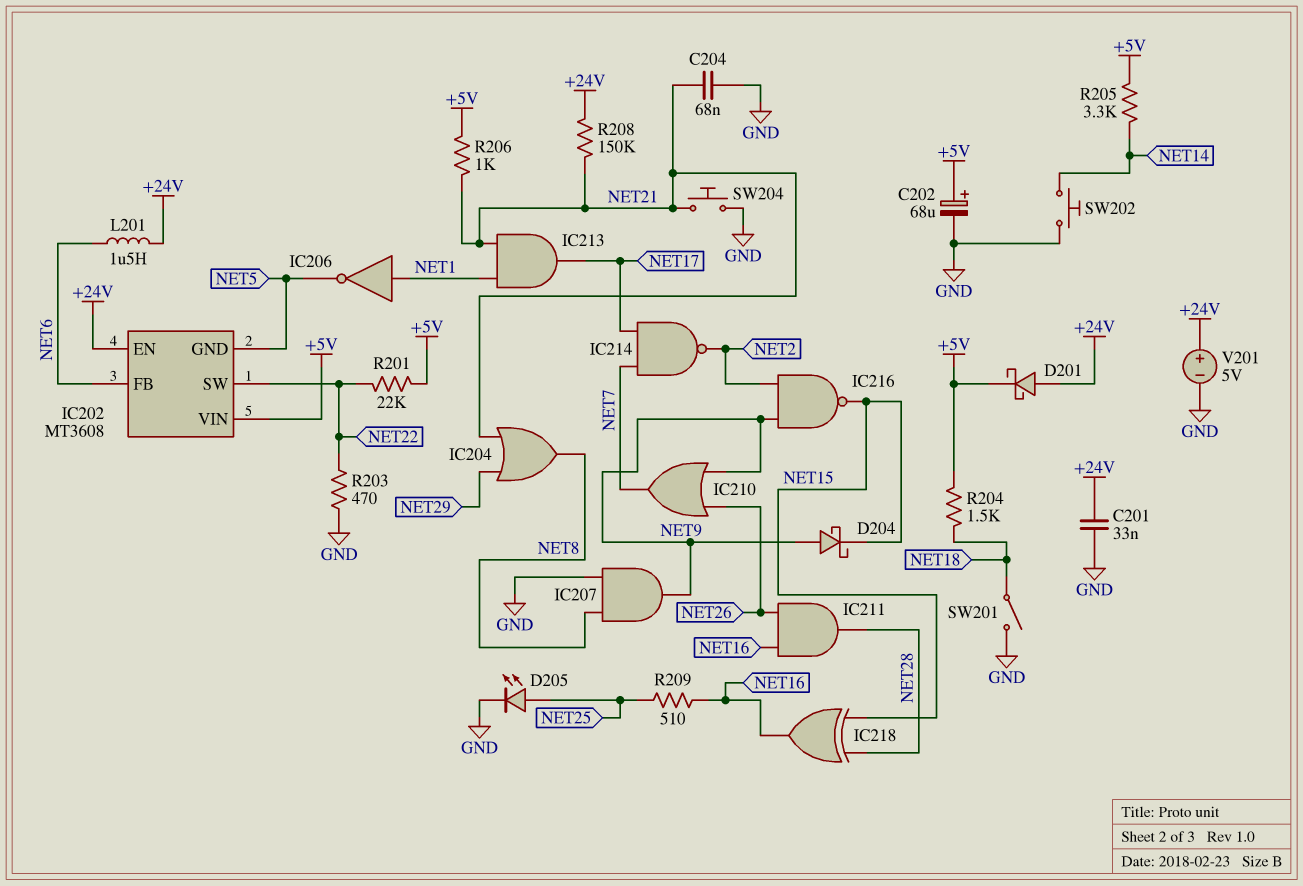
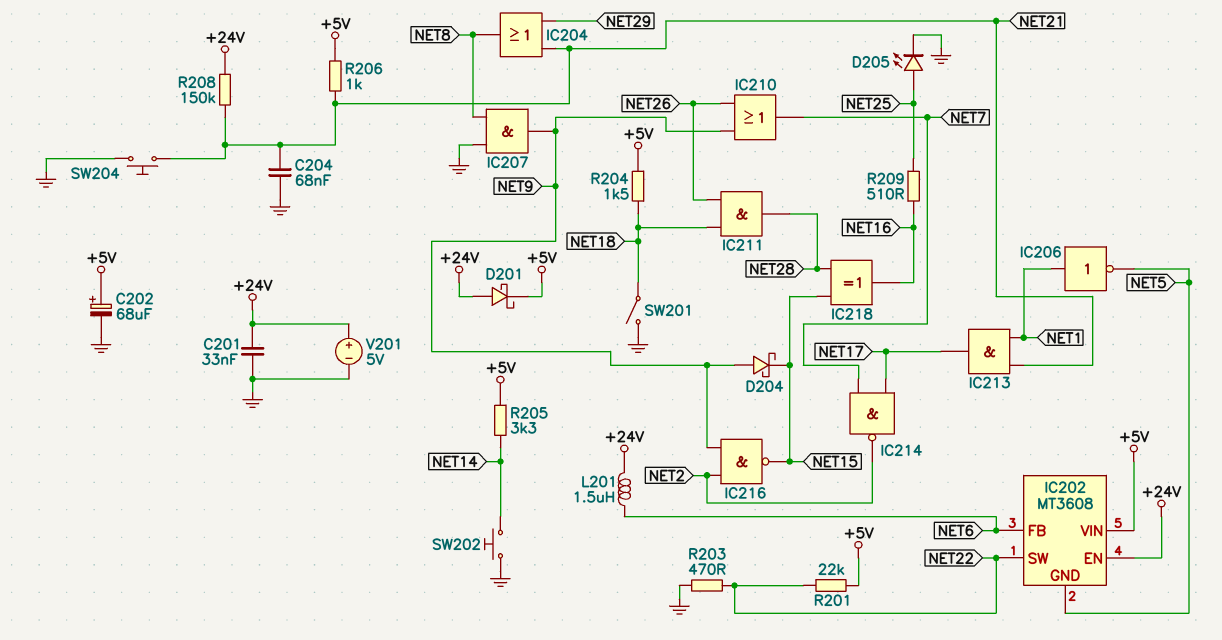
IC211: AND (in NET16, in NET26, out NET28) -> AND (in NET18, in NET26, out NET28)

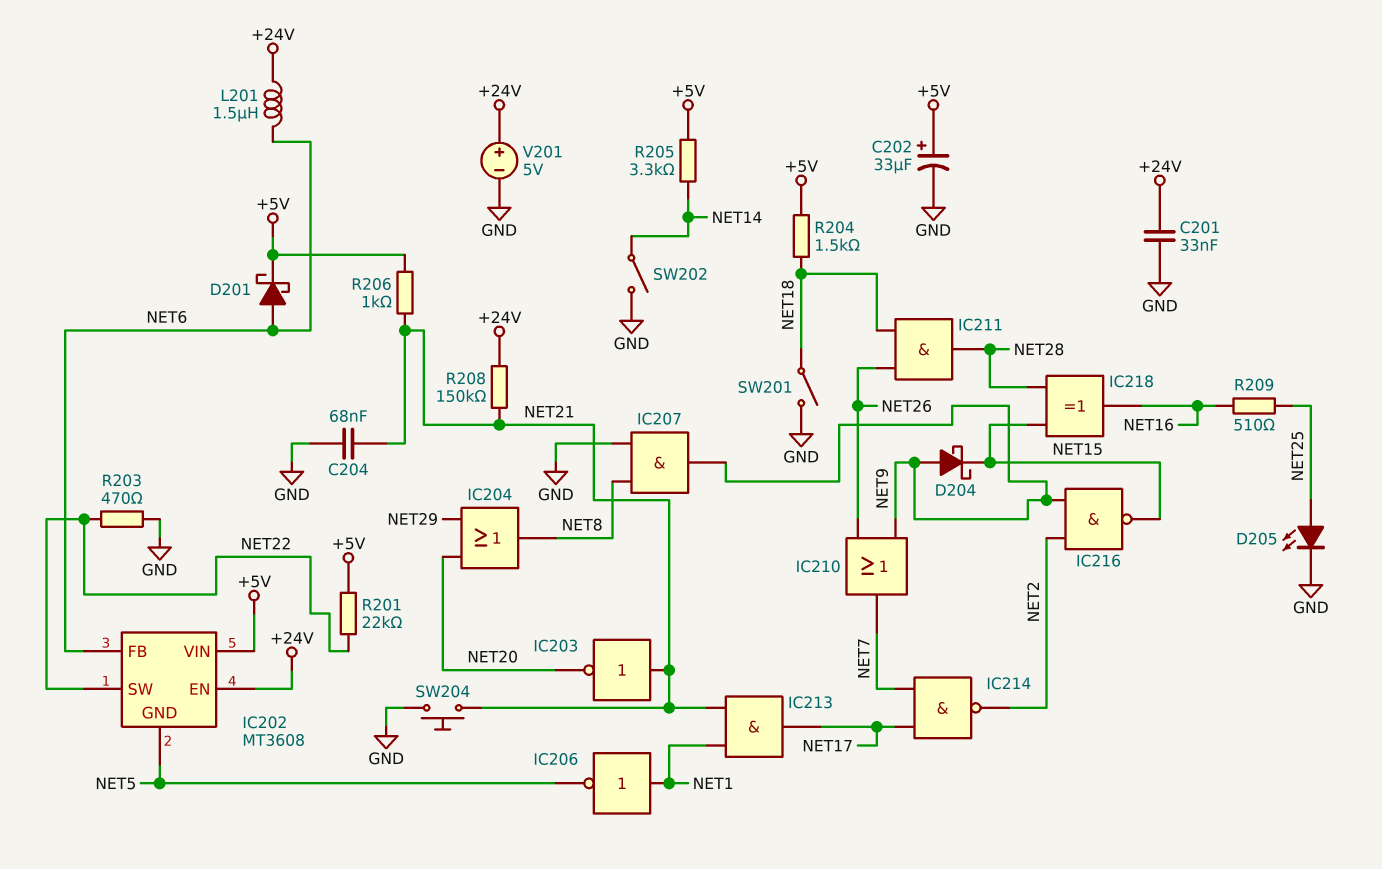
C202: 68uF (plus +5V, minus GND) -> 33uF (plus +5V, minus GND)
D201: schottky (A +24V, K +5V) -> schottky (A NET6, K +5V)
IC203: none -> NOT (in NET21, out NET20)
IC204: OR (in NET21, in NET29, out NET8) -> OR (in NET20, in NET29, out NET8)
SW202: button (GND, NET14) -> switch (GND, NET14)

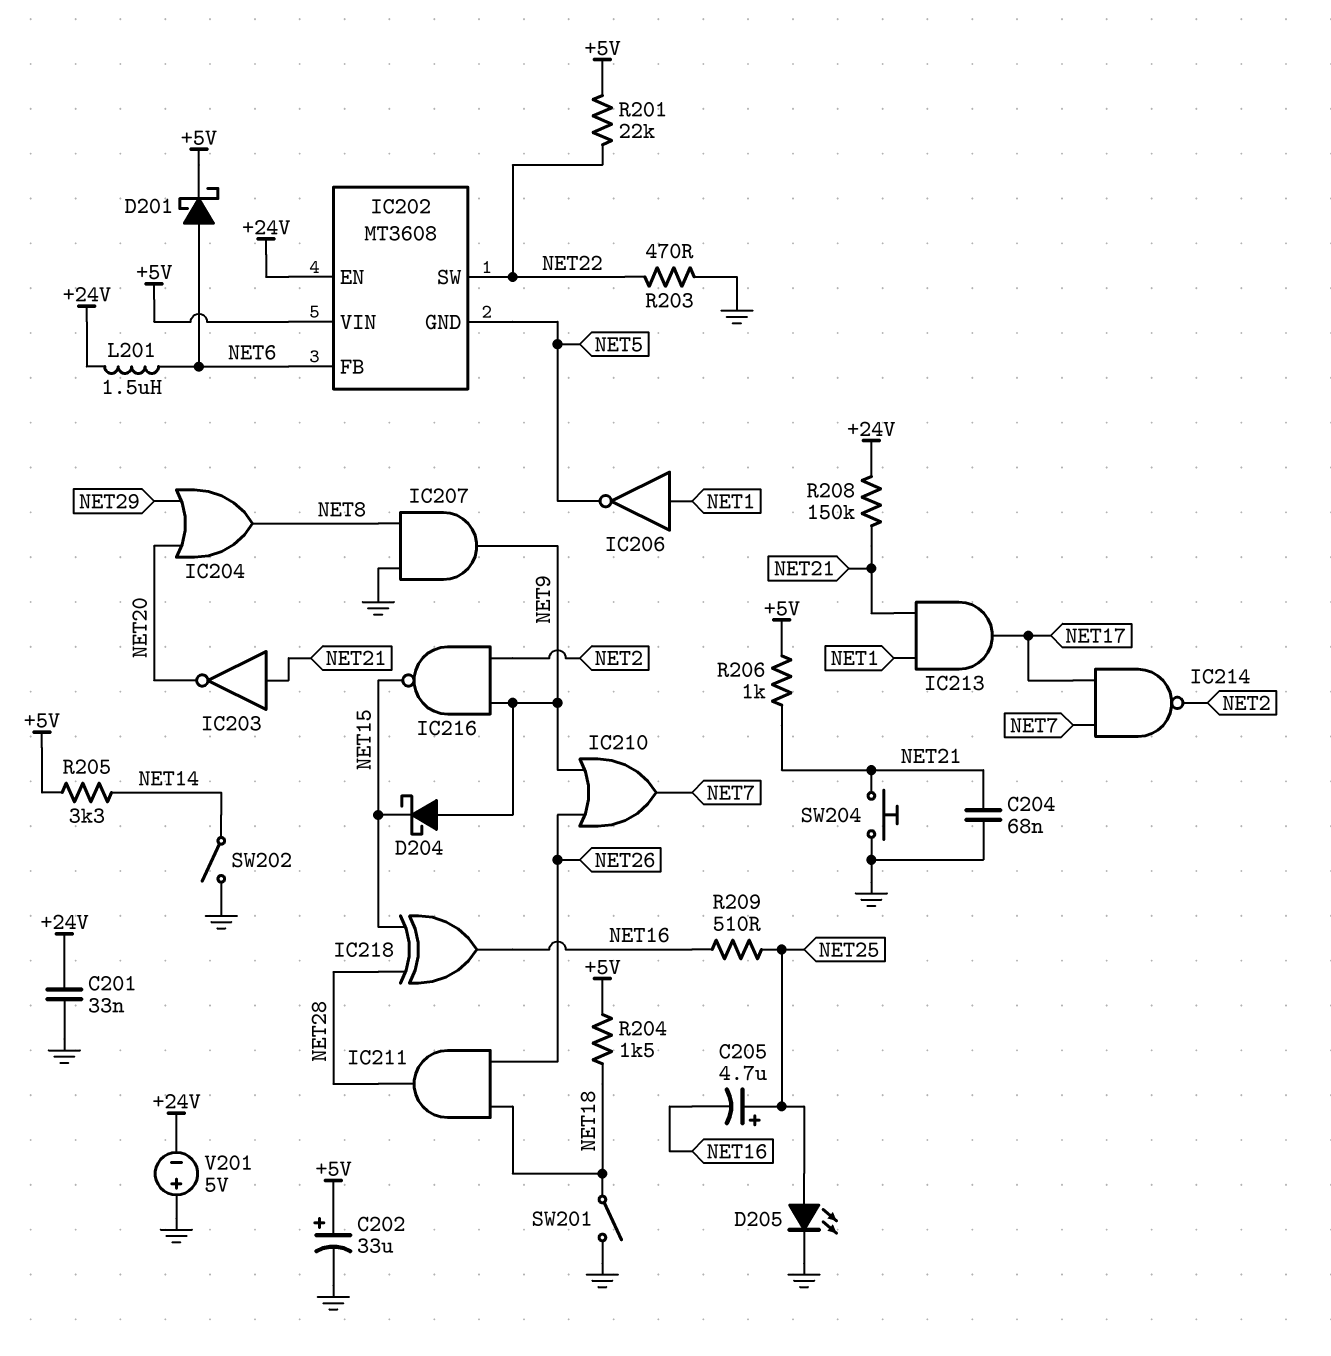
C205: none -> 4.7uF (plus NET25, minus NET16)
V201: 5V (plus +24V, minus GND) -> 5V (plus GND, minus +24V)

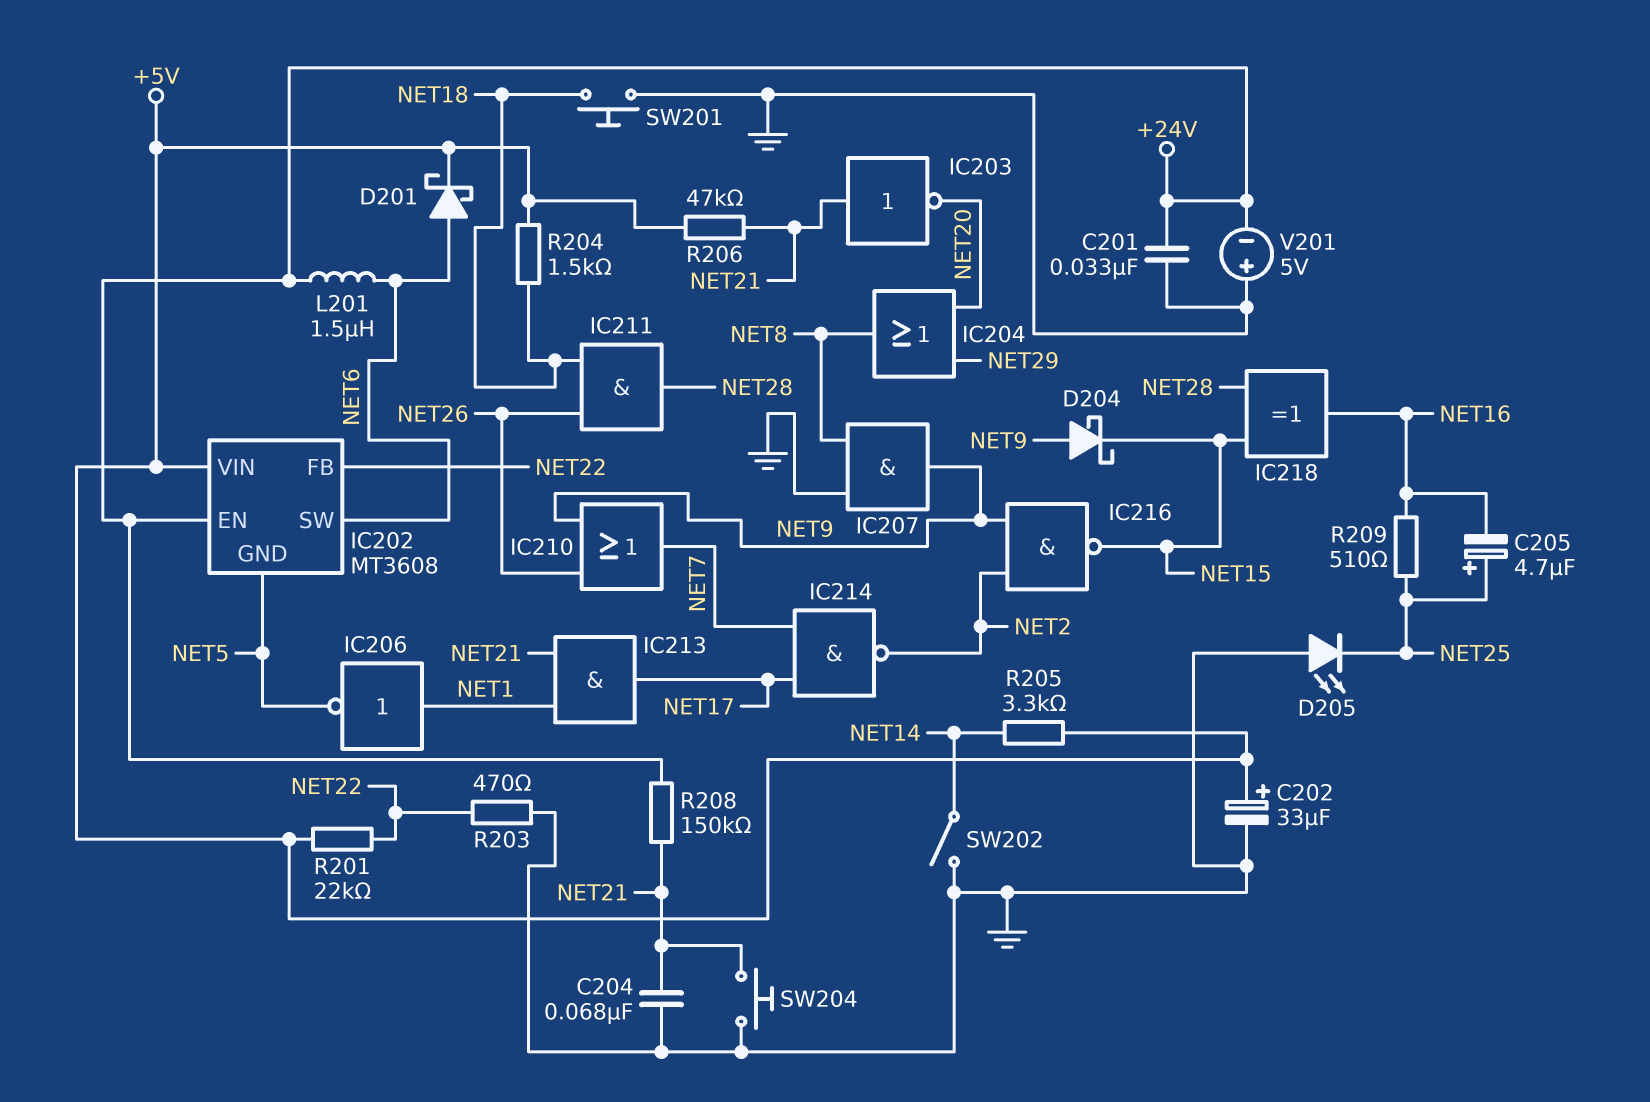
D205: LED (A NET25, K GND) -> LED (A GND, K NET25)
IC202 pin FB: NET6 -> NET22
IC202 pin SW: NET22 -> NET6
R206: 1k (+5V, NET21) -> 47k (+5V, NET21)
SW201: switch (GND, NET18) -> button (GND, NET18)

